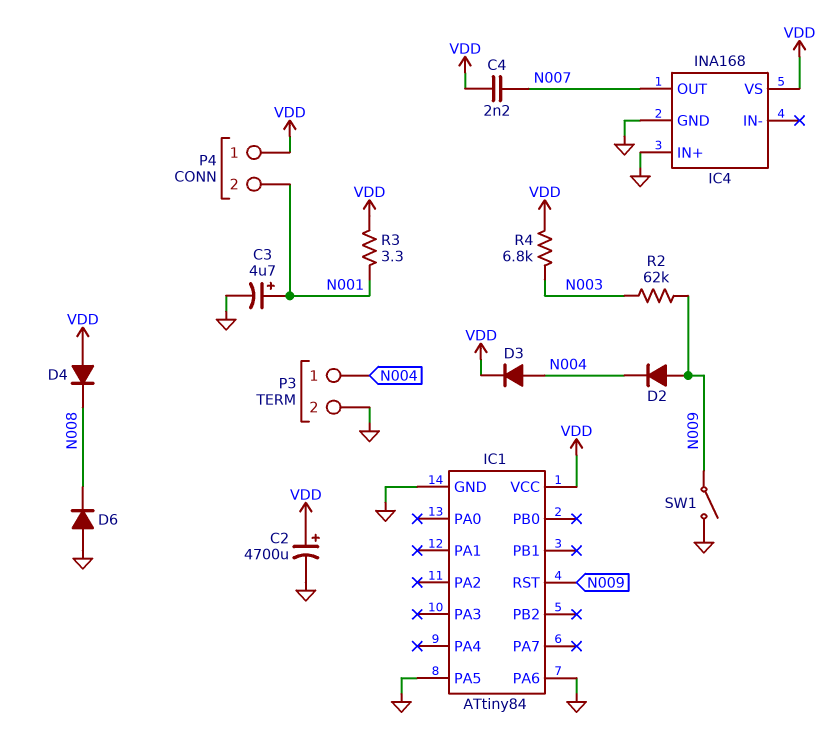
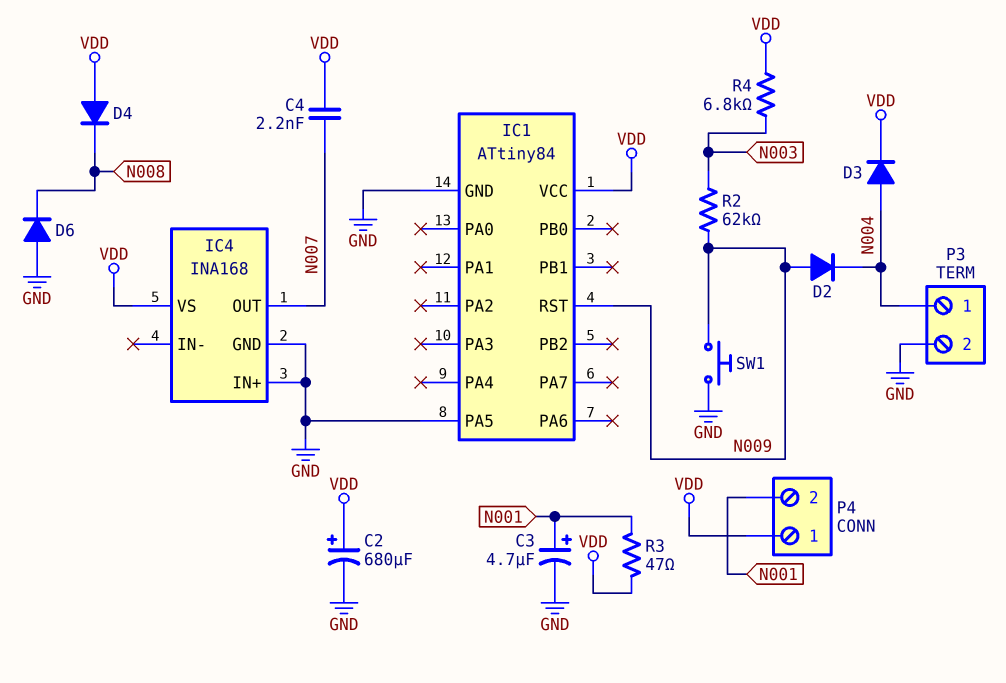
C2: 4700uF (plus VDD, minus GND) -> 680uF (plus VDD, minus GND)
IC1 pin PA6: GND -> none
R3: 3.3 (N001, VDD) -> 47 (N001, VDD)
SW1: switch (GND, N009) -> button (GND, N009)

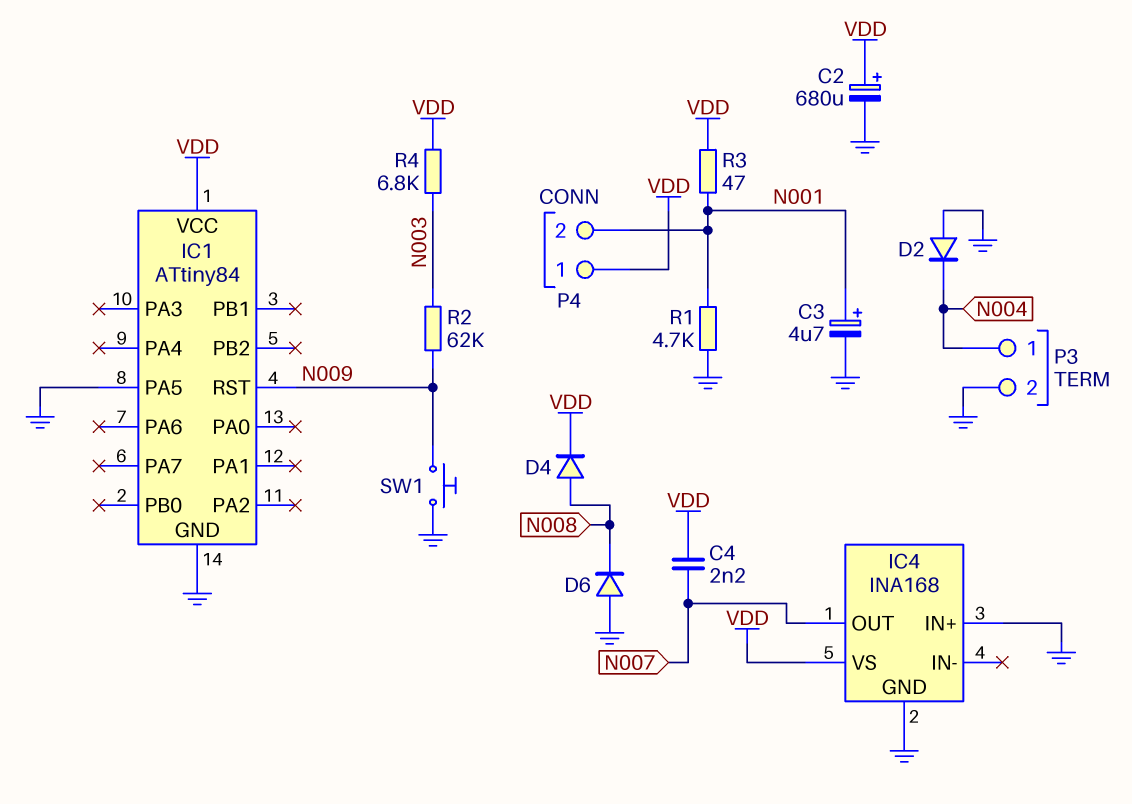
D2: diode (A N009, K N004) -> diode (A GND, K N004)
D3: diode (A N004, K VDD) -> none
D4: diode (A VDD, K N008) -> diode (A N008, K VDD)
R1: none -> 4.7k (GND, N001)

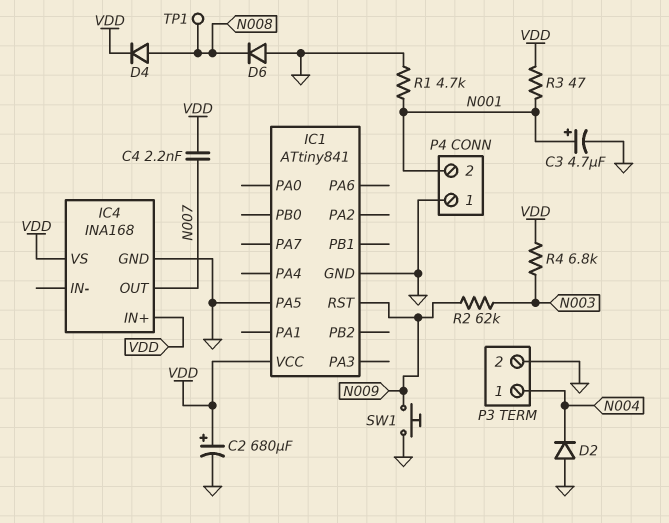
IC1: ATtiny84 -> ATtiny841
IC4 pin IN+: GND -> VDD
P4 pin 1: VDD -> GND
TP1: none -> test point (N008)

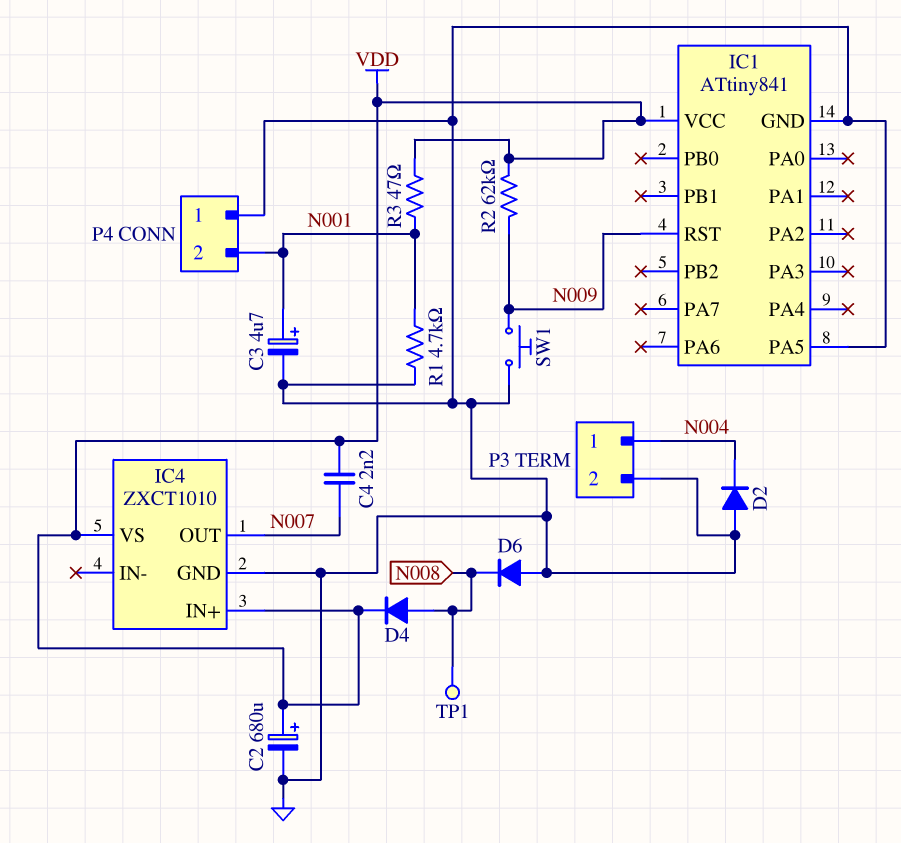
IC4: INA168 -> ZXCT1010
R2: 62k (N003, N009) -> 62k (N009, VDD)
R4: 6.8k (N003, VDD) -> none

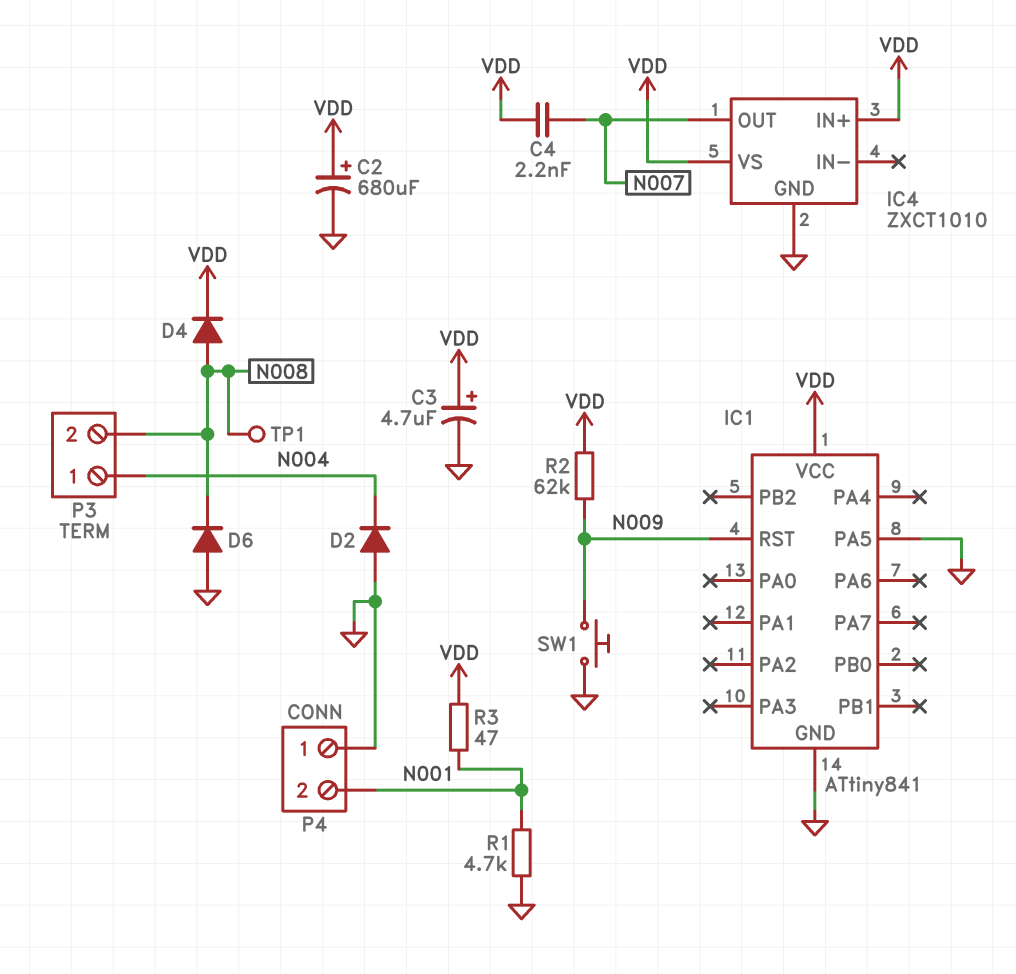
C3: 4.7uF (plus N001, minus GND) -> 4.7uF (plus VDD, minus GND)
P3 pin 2: GND -> N008

